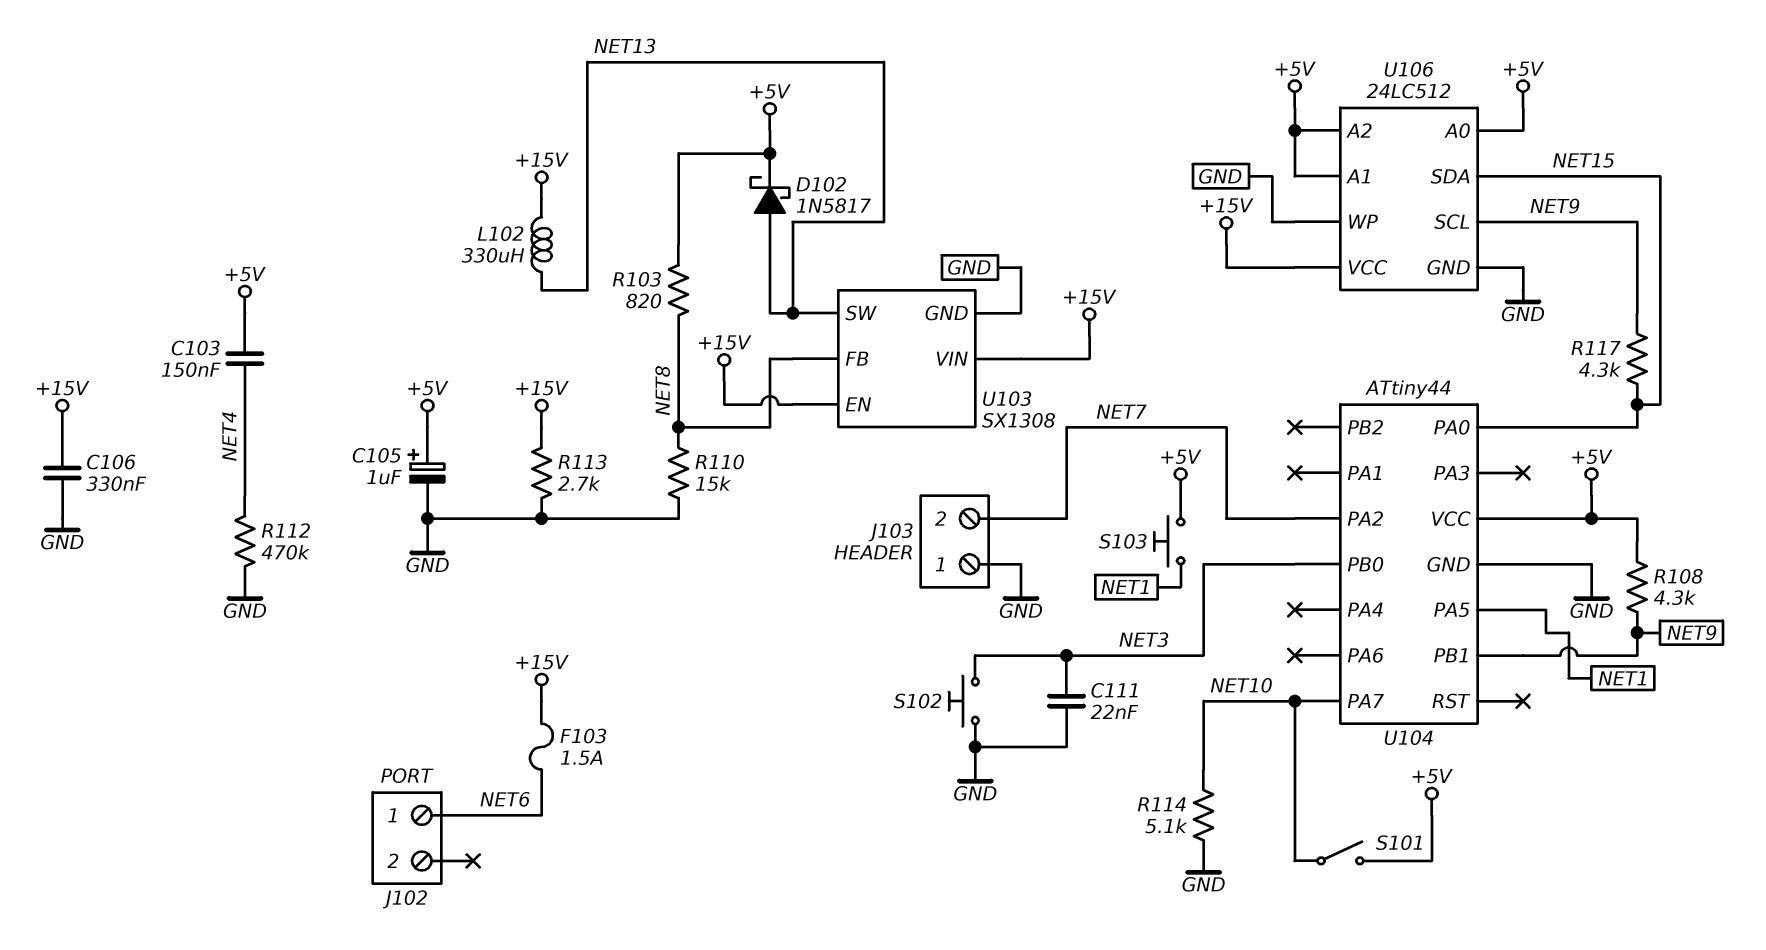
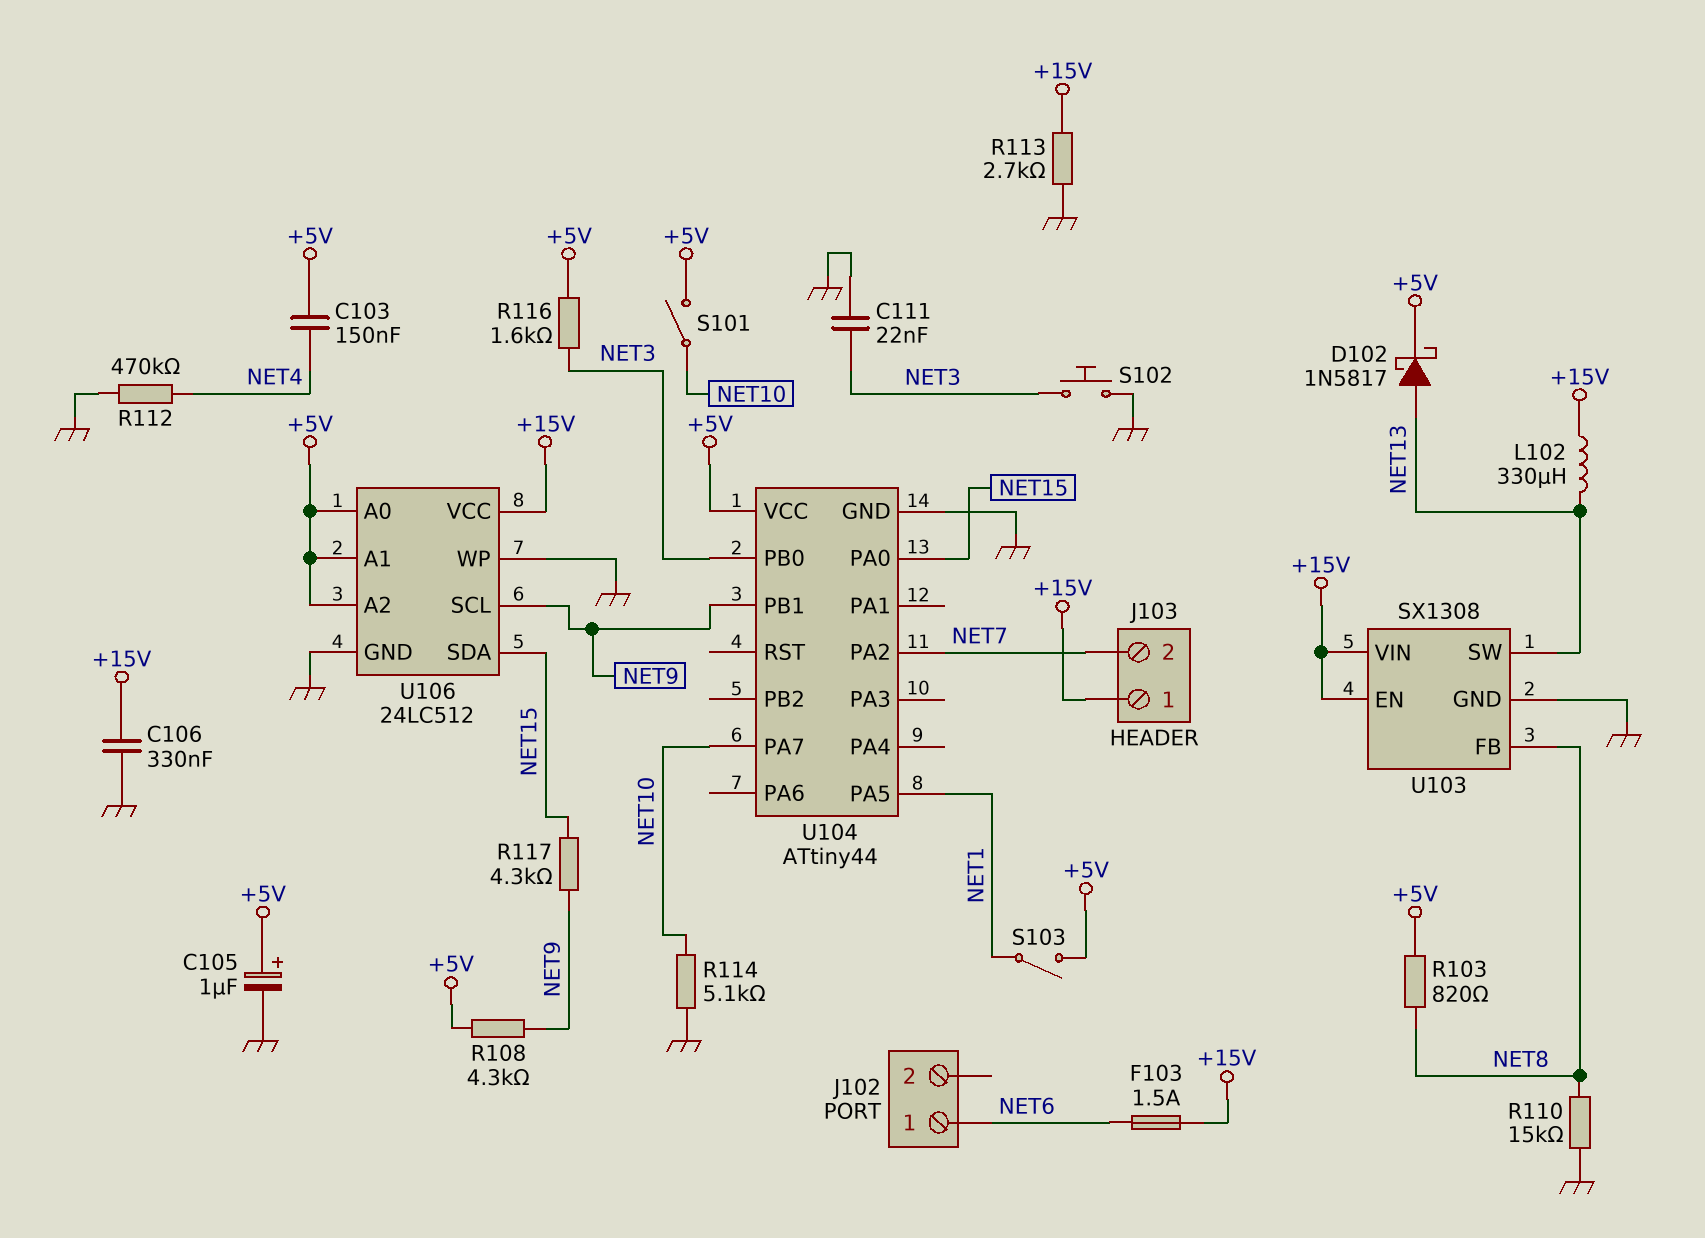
J103 pin 1: GND -> +15V
R116: none -> 1.6k (+5V, NET3)
S103: button (+5V, NET1) -> switch (+5V, NET1)

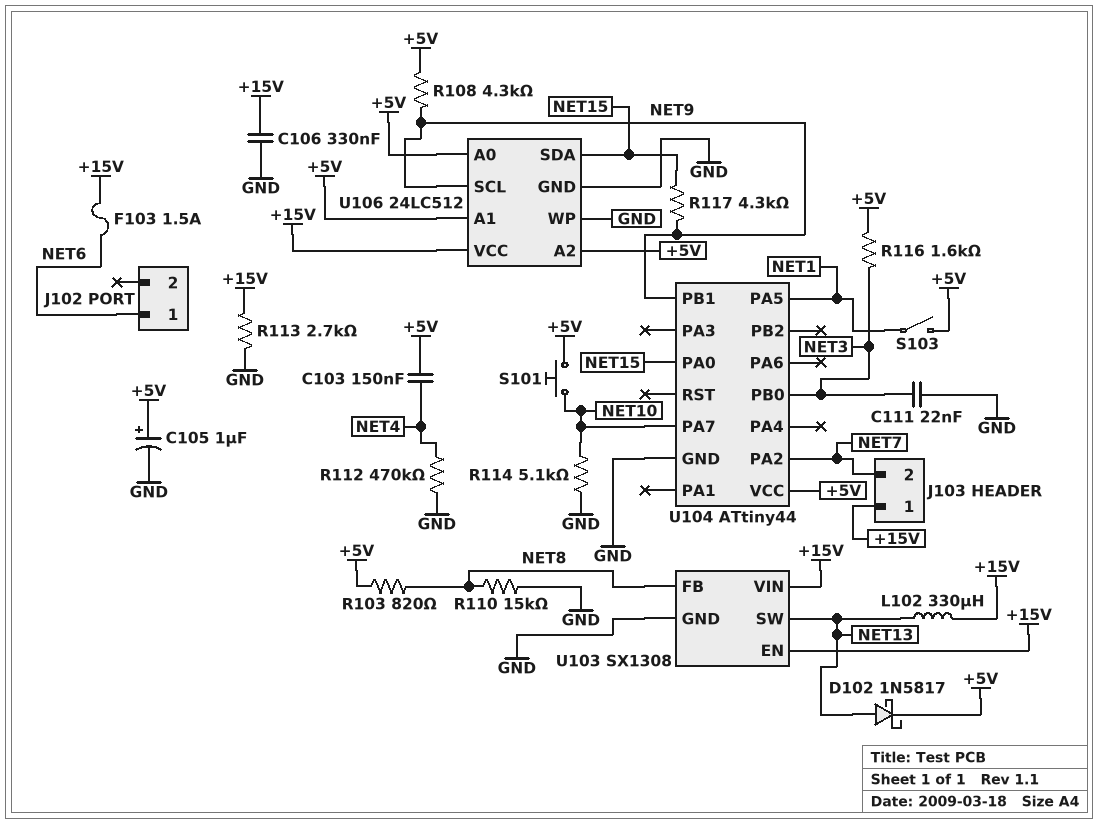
S101: switch (+5V, NET10) -> button (+5V, NET10)
S102: button (GND, NET3) -> none

